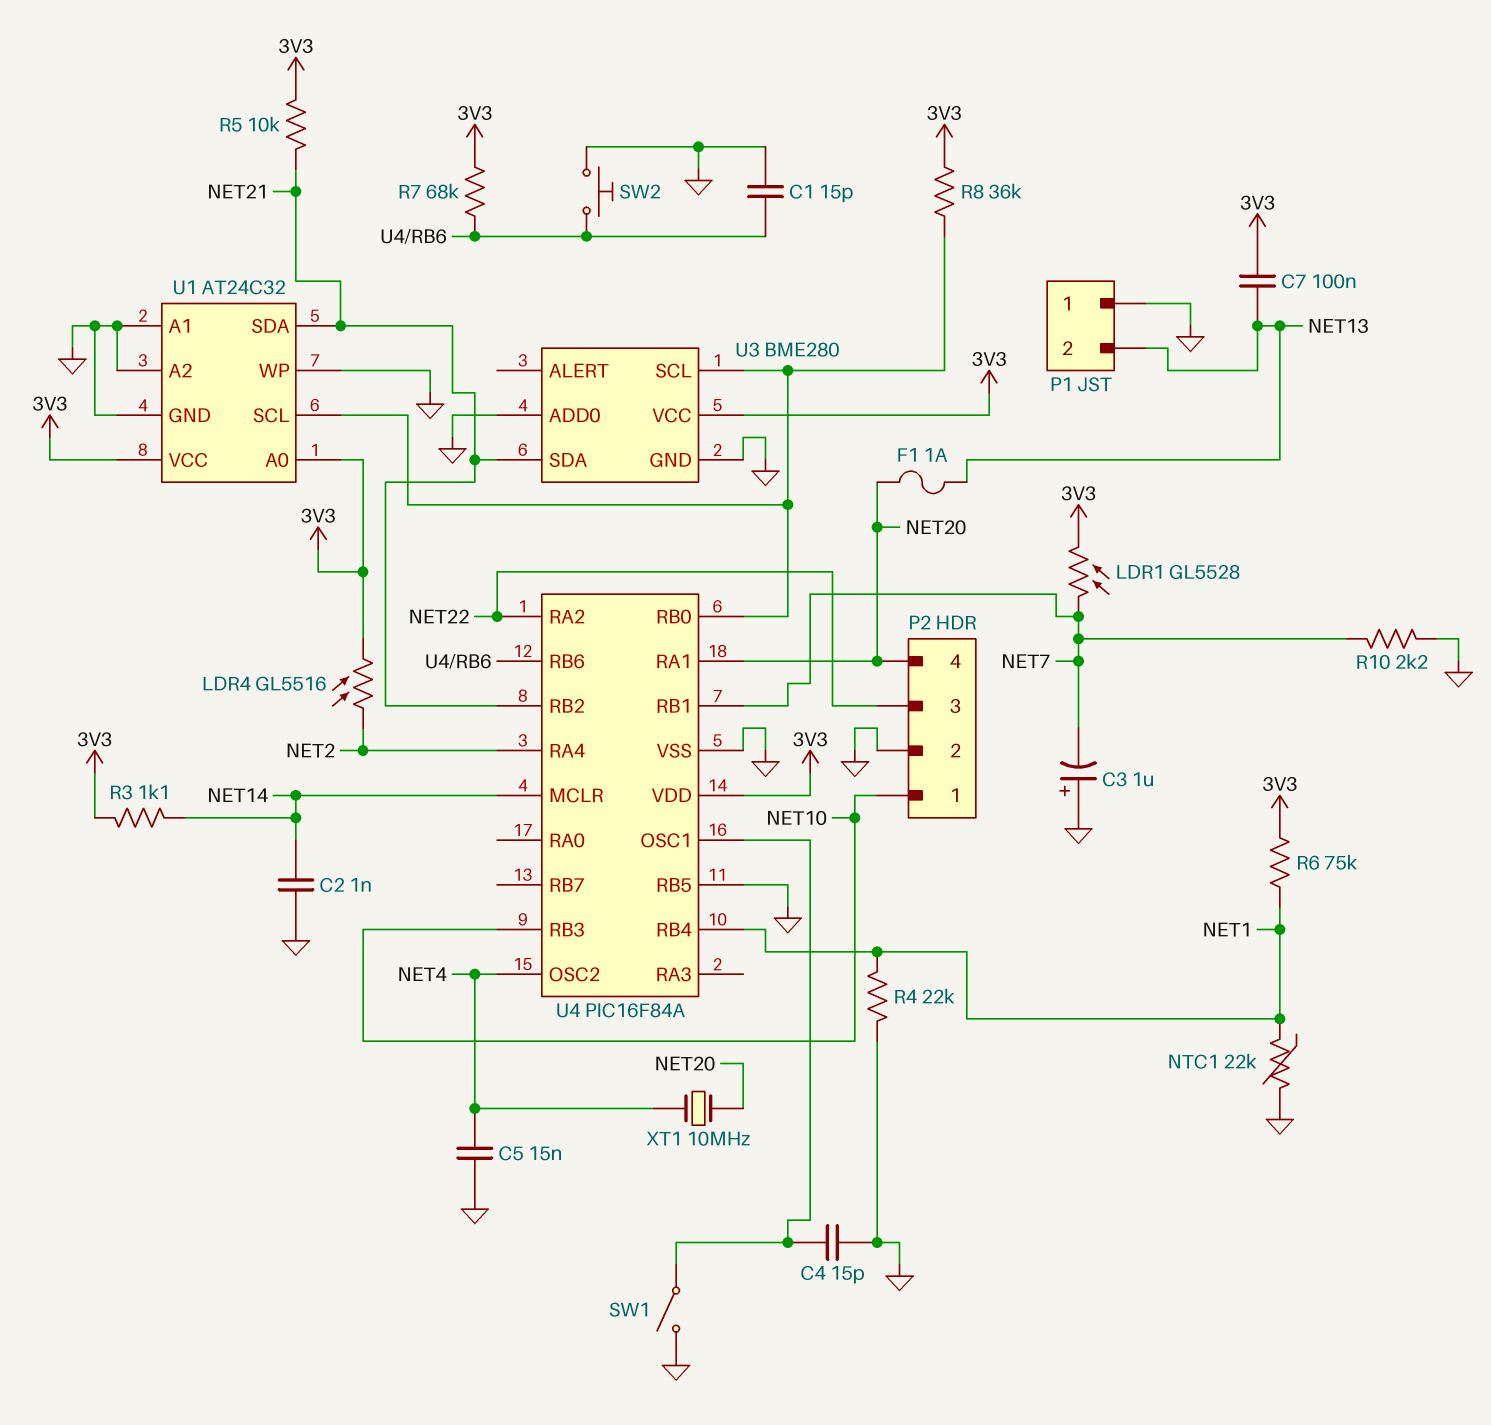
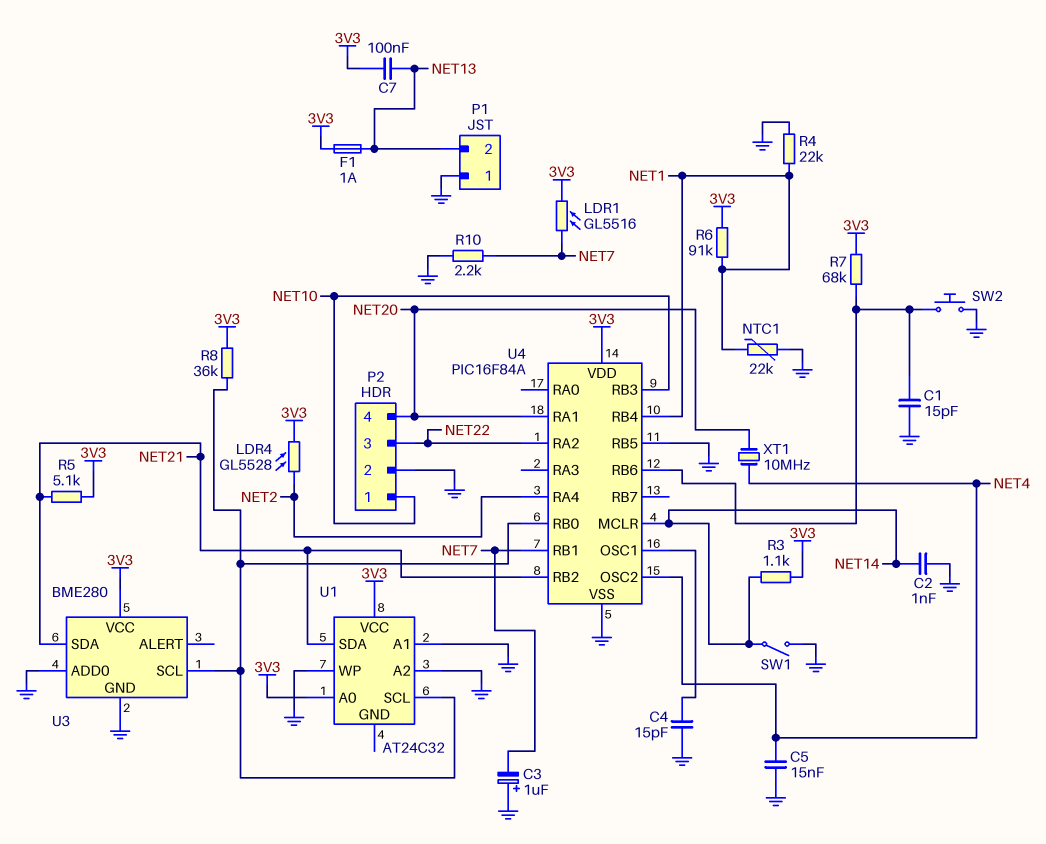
F1: 1A (NET13, NET20) -> 1A (3V3, NET13)
LDR1: GL5528 (3V3, NET7) -> GL5516 (3V3, NET7)
LDR4: GL5516 (3V3, NET2) -> GL5528 (3V3, NET2)
R5: 10k (3V3, NET21) -> 5.1k (3V3, NET21)
R6: 75k (3V3, NET1) -> 91k (3V3, NET1)
SW1: switch (GND, U4/OSC1) -> switch (GND, NET14)
U1 pin GND: GND -> none

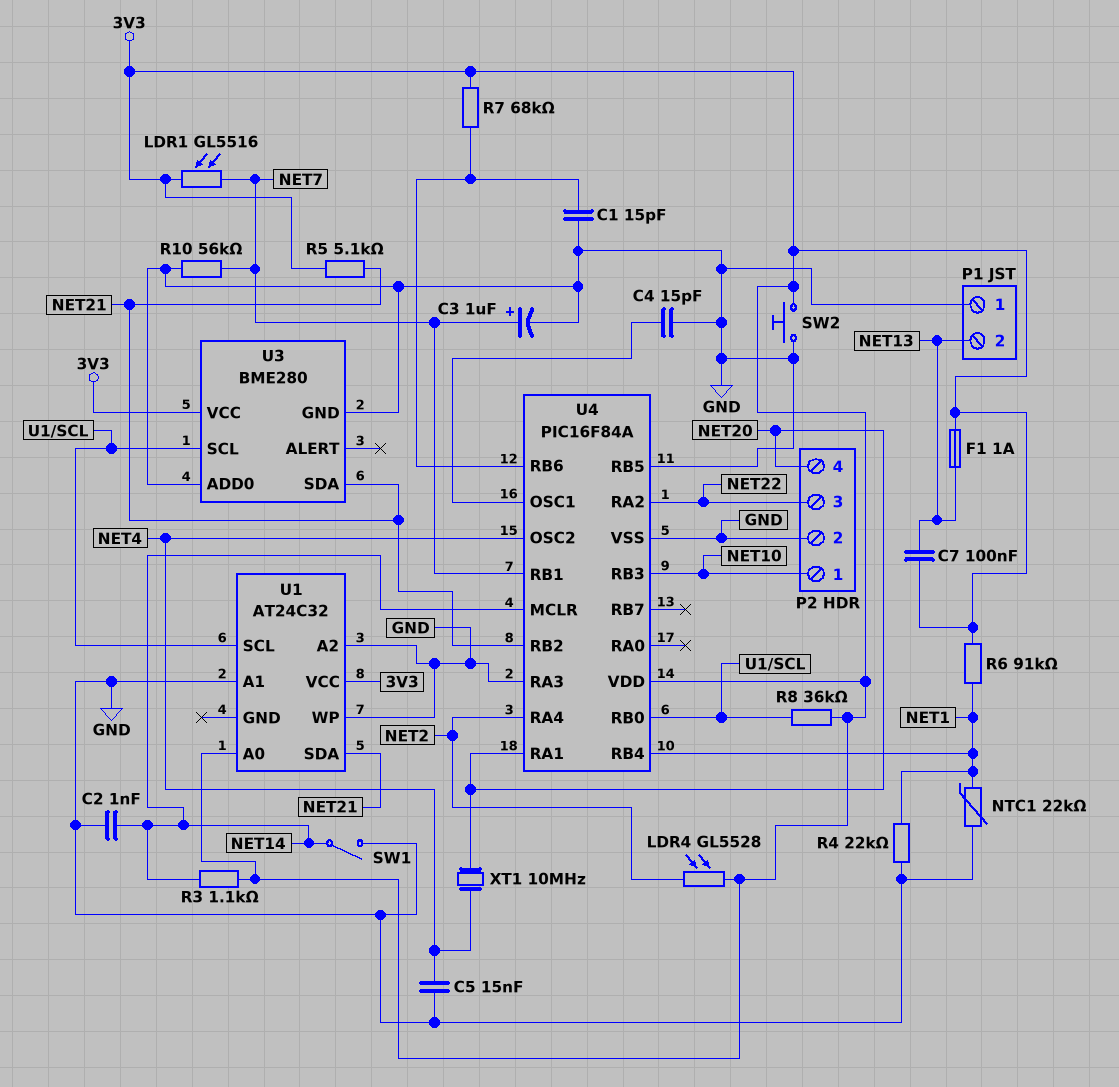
C3: 1uF (plus GND, minus NET7) -> 1uF (plus NET7, minus GND)
R10: 2.2k (GND, NET7) -> 56k (GND, NET7)
SW2: button (GND, U4/RB6) -> button (3V3, GND)
U4 pin RA3: none -> GND

